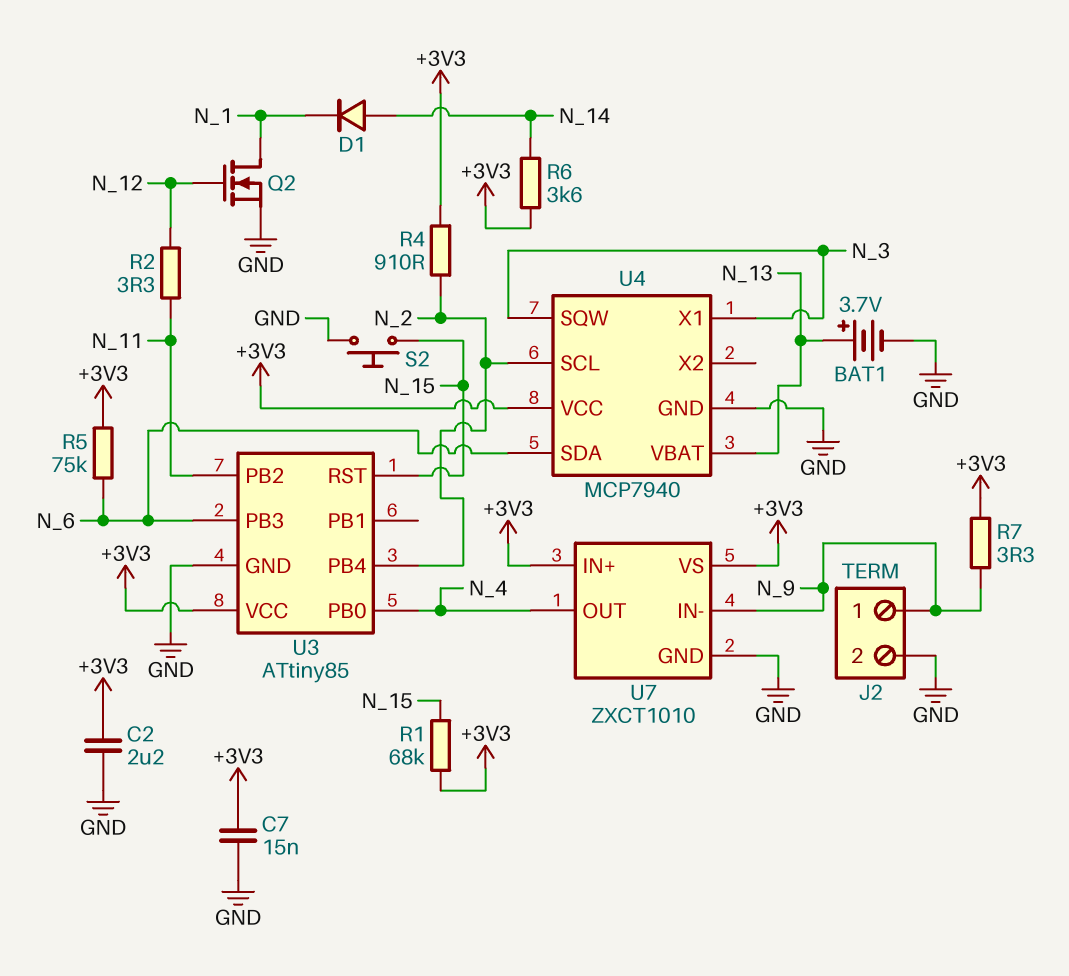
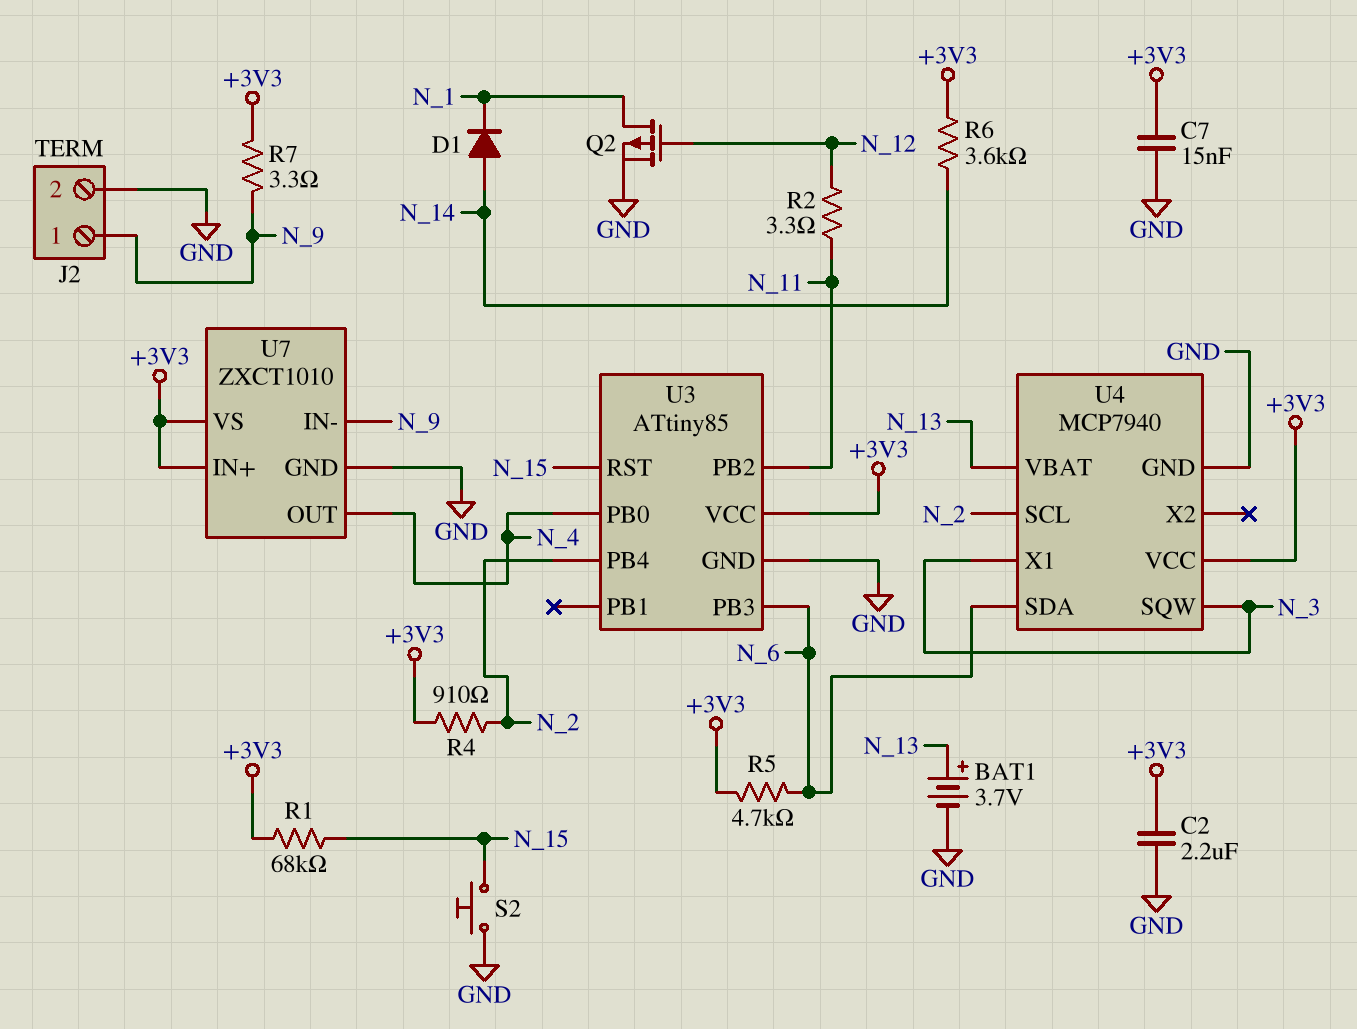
Q2: NMOS (G N_12, D N_1, S GND) -> PMOS (G N_12, D N_1, S GND)
R5: 75k (+3V3, N_6) -> 4.7k (+3V3, N_6)

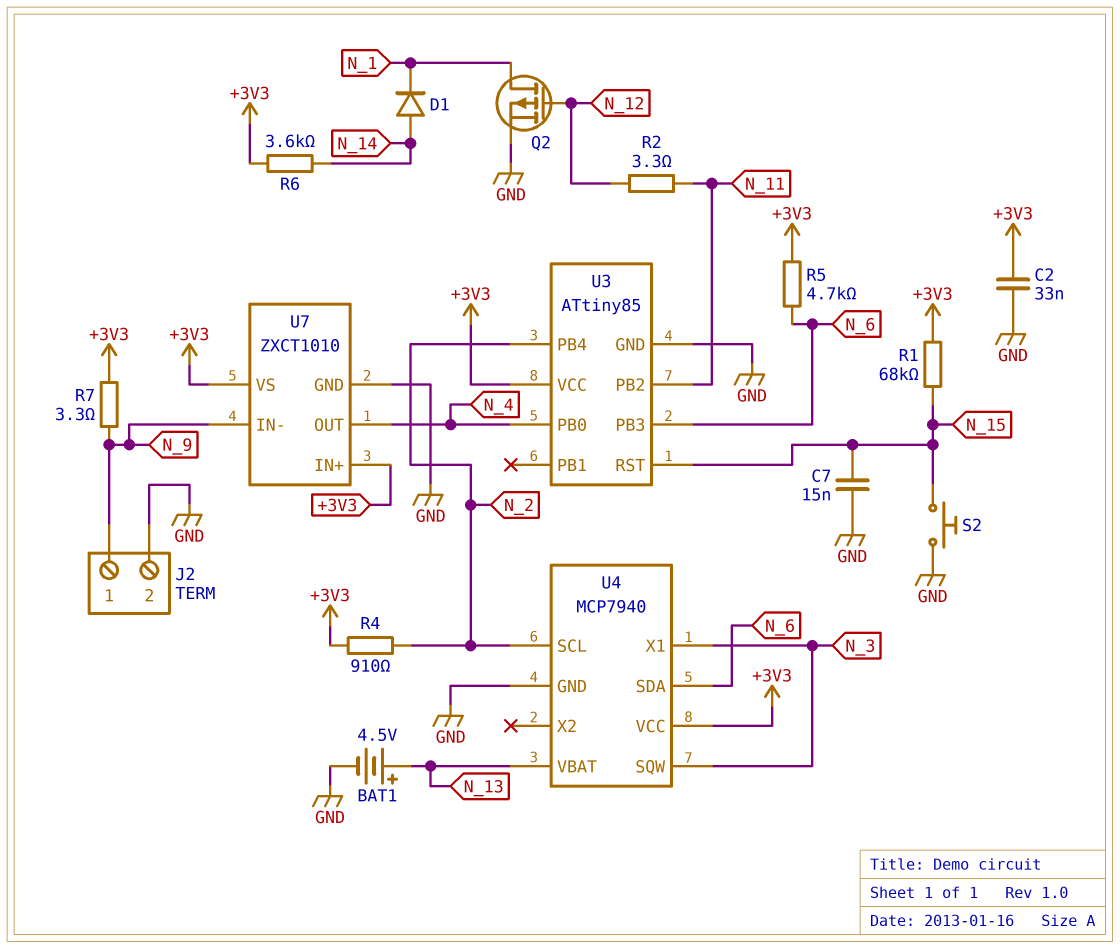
BAT1: 3.7V (plus N_13, minus GND) -> 4.5V (plus N_13, minus GND)
C2: 2.2uF (+3V3, GND) -> 33nF (+3V3, GND)
C7: 15nF (+3V3, GND) -> 15nF (GND, N_15)

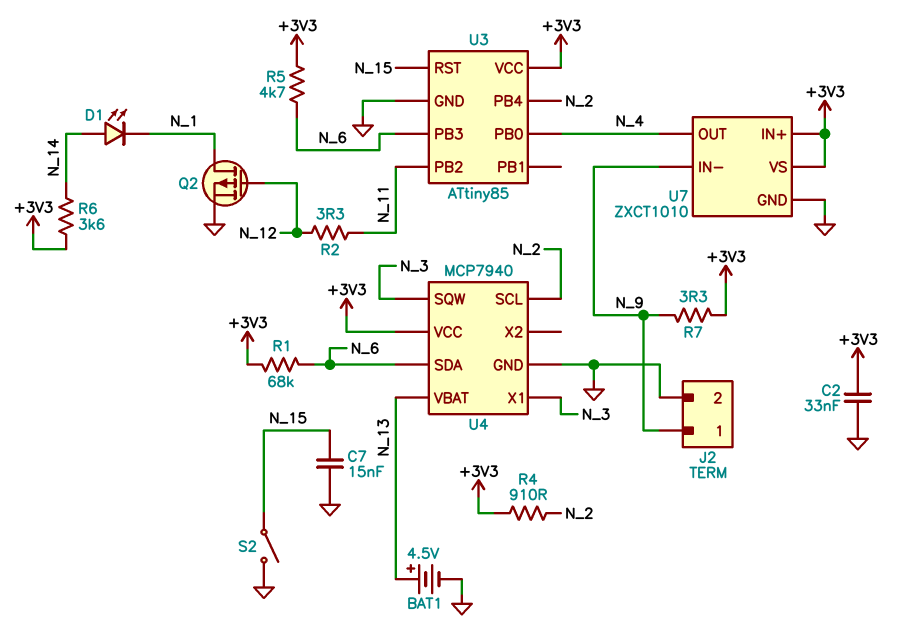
D1: diode (A N_14, K N_1) -> LED (A N_14, K N_1)
R1: 68k (+3V3, N_15) -> 68k (+3V3, N_6)
S2: button (GND, N_15) -> switch (GND, N_15)

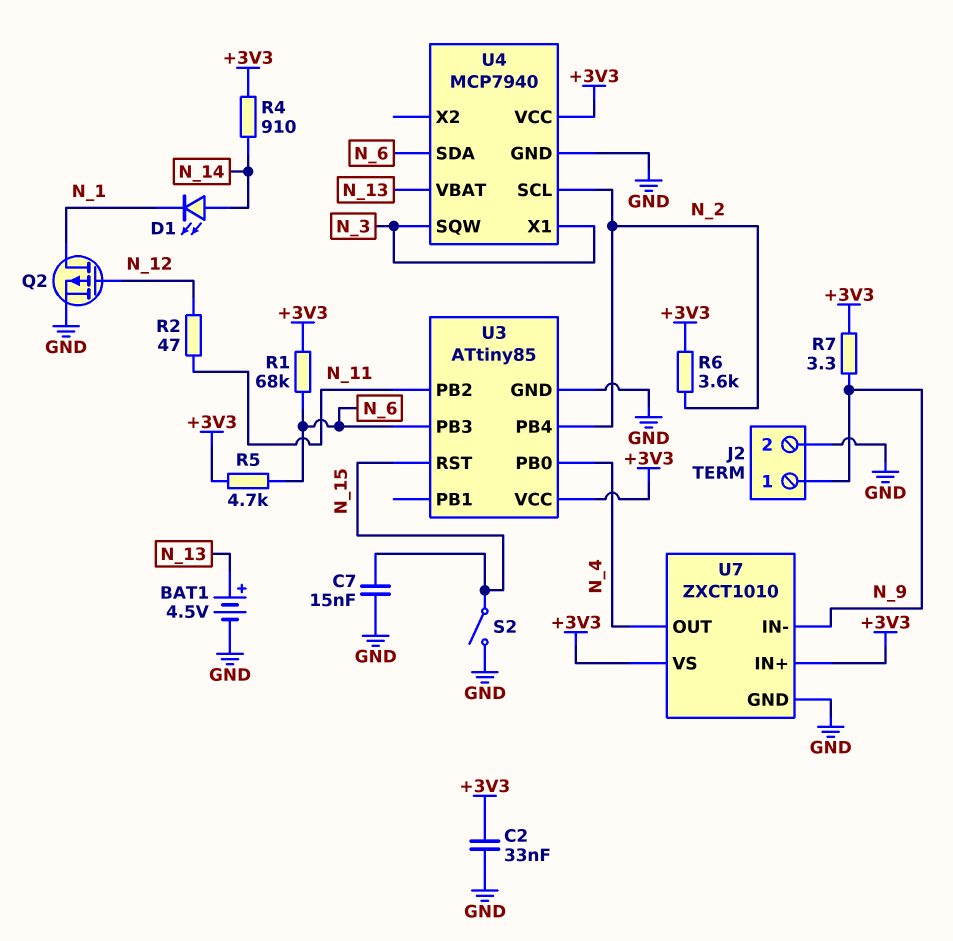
R2: 3.3 (N_11, N_12) -> 47 (N_11, N_12)
R4: 910 (+3V3, N_2) -> 910 (+3V3, N_14)
R6: 3.6k (+3V3, N_14) -> 3.6k (+3V3, N_2)

